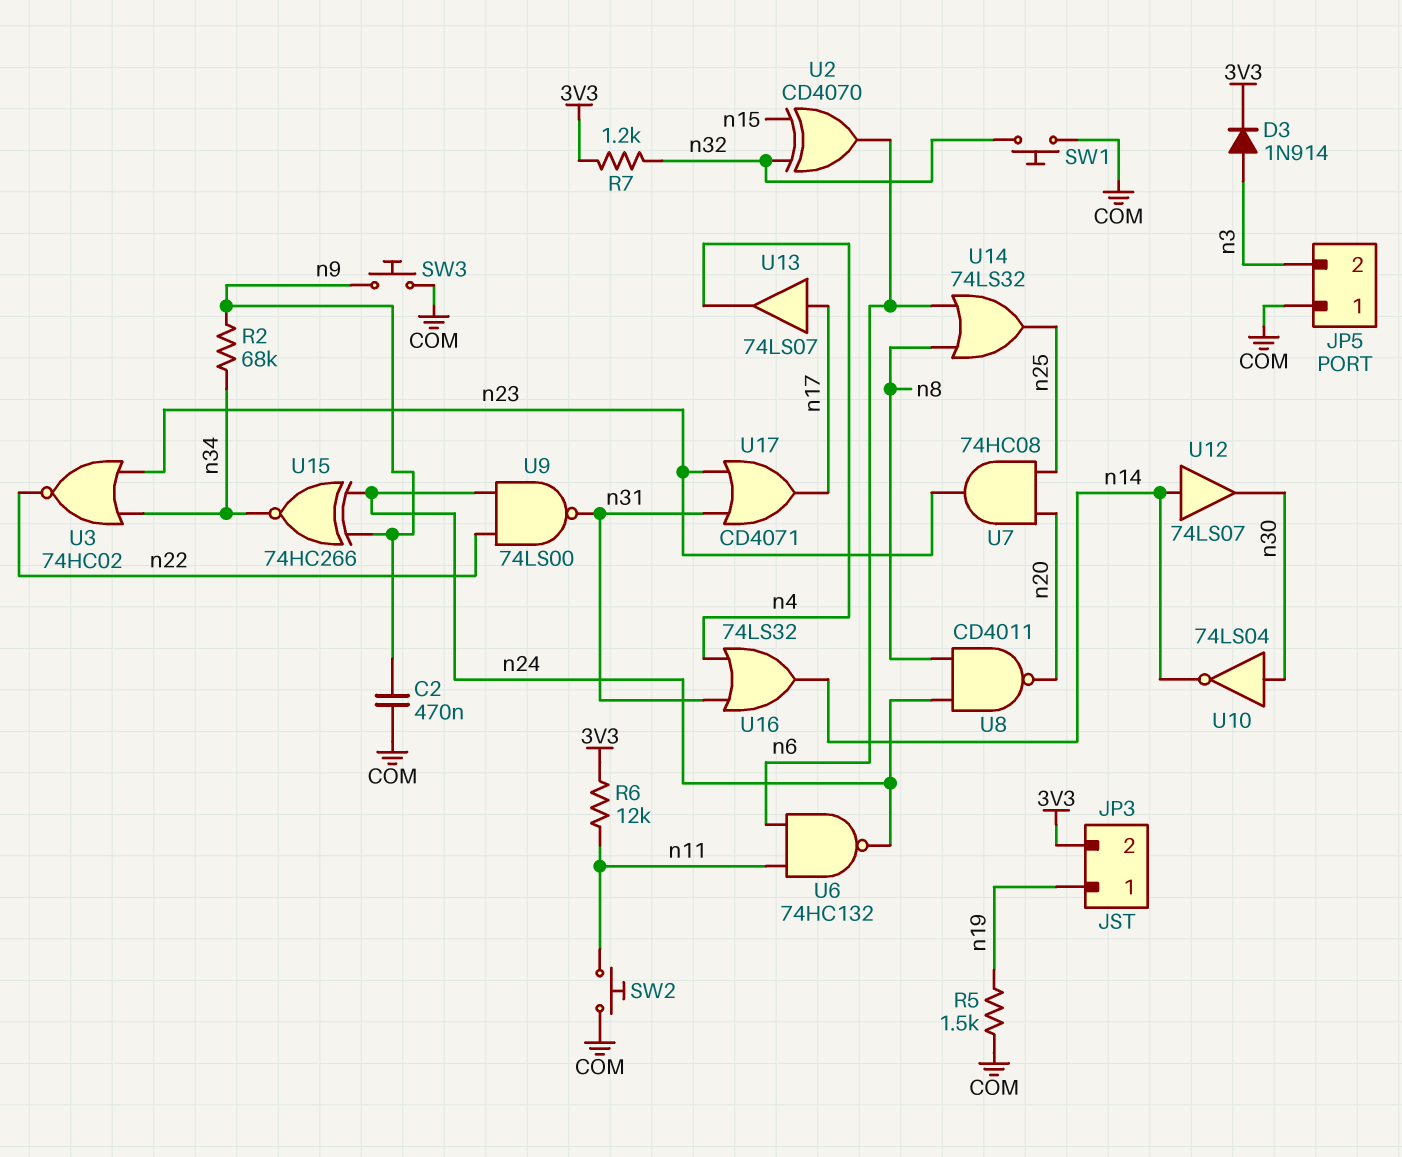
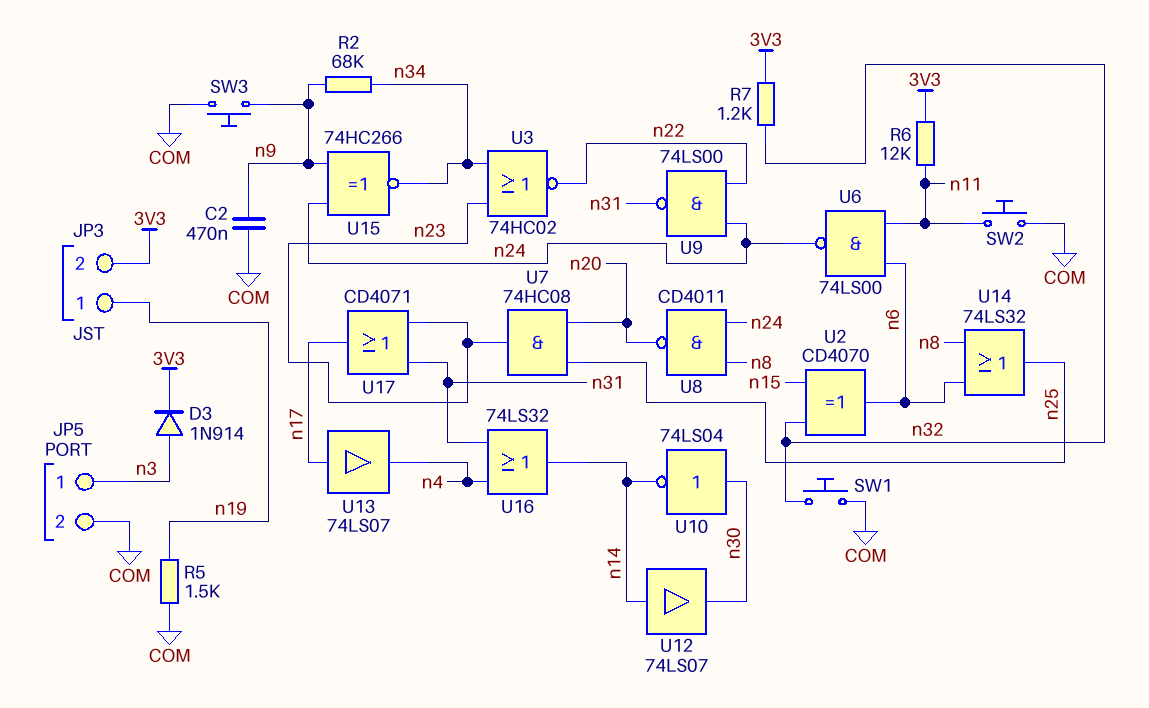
JP5 pin 1: COM -> n3
JP5 pin 2: n3 -> COM
U6: NAND 74HC132 (in n6, in n11, out n24) -> NAND 74LS00 (in n6, in n11, out n24)

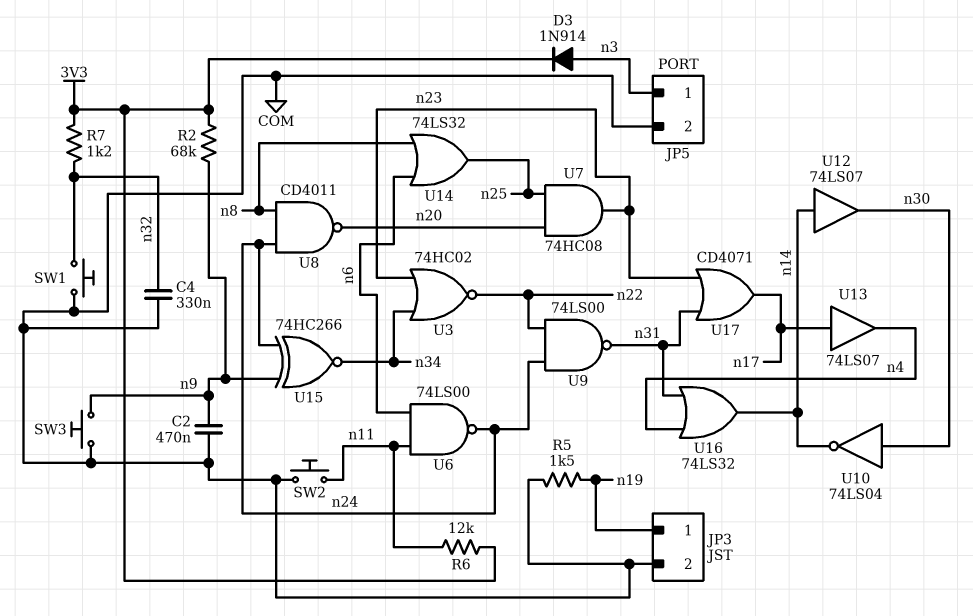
C4: none -> 330nF (COM, n32)
JP3 pin 2: 3V3 -> COM
R2: 68k (n9, n34) -> 68k (3V3, n9)
U2: XOR CD4070 (in n15, in n32, out n6) -> none

